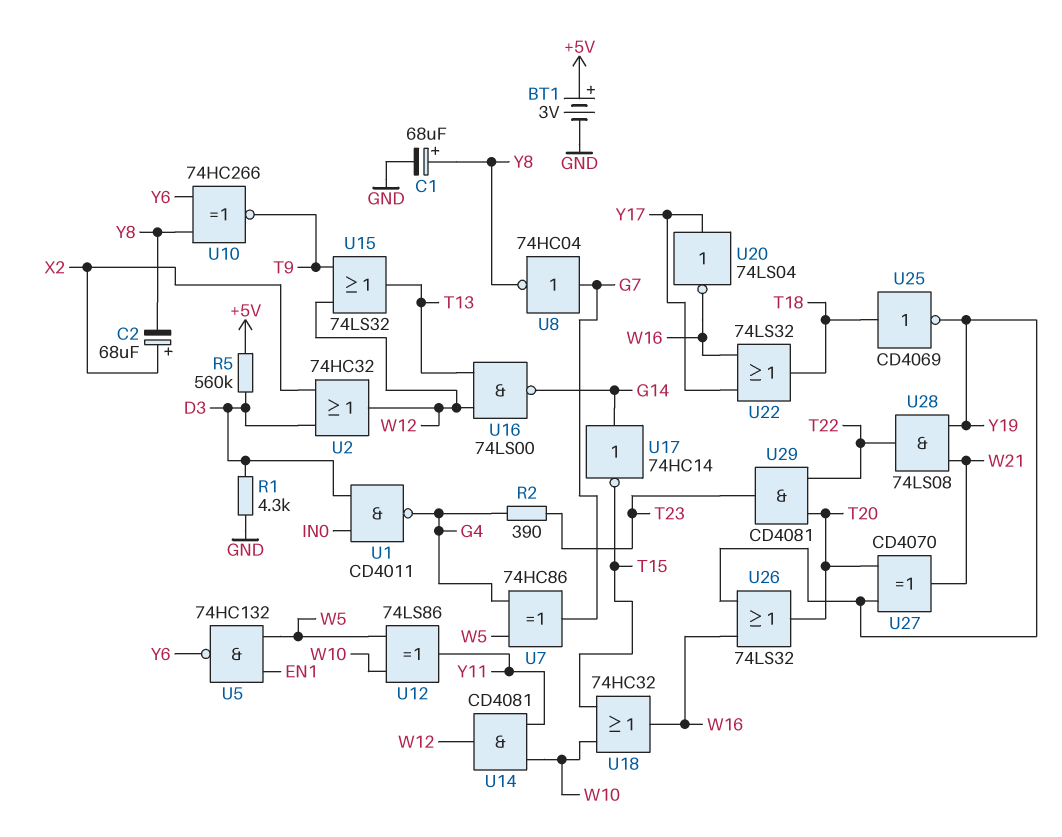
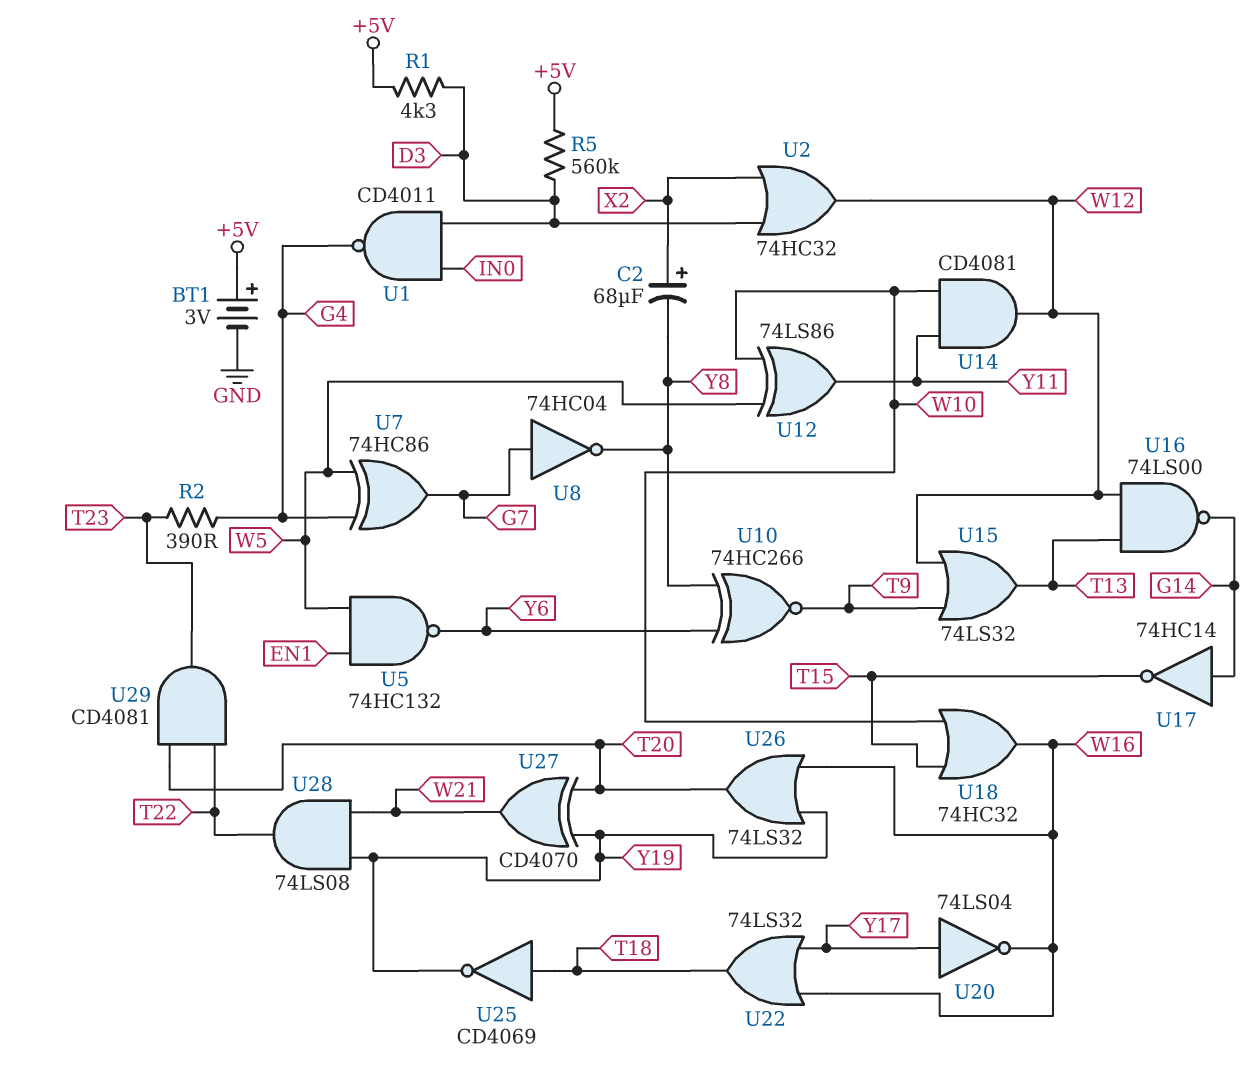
C1: 68uF (plus Y8, minus GND) -> none
R1: 4.3k (D3, GND) -> 4.3k (+5V, D3)

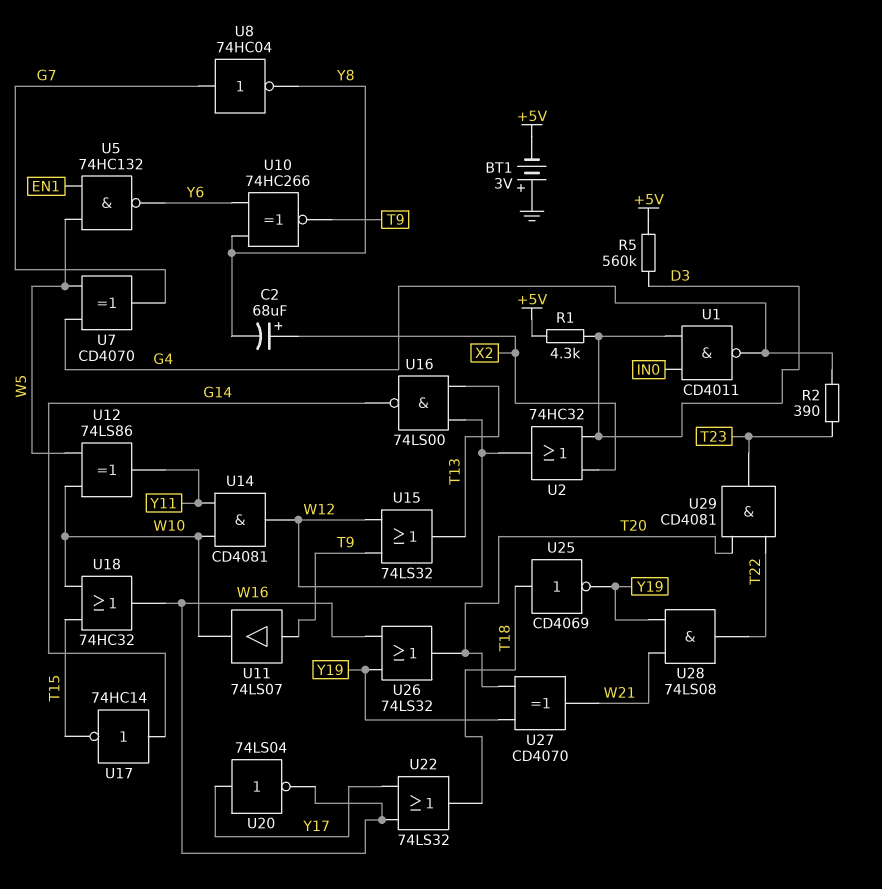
BT1: 3V (plus +5V, minus GND) -> 3V (plus GND, minus +5V)
U7: XOR 74HC86 (in G4, in W5, out G7) -> XOR CD4070 (in G4, in W5, out G7)
U11: none -> buffer 74LS07 (in T9, out W10)

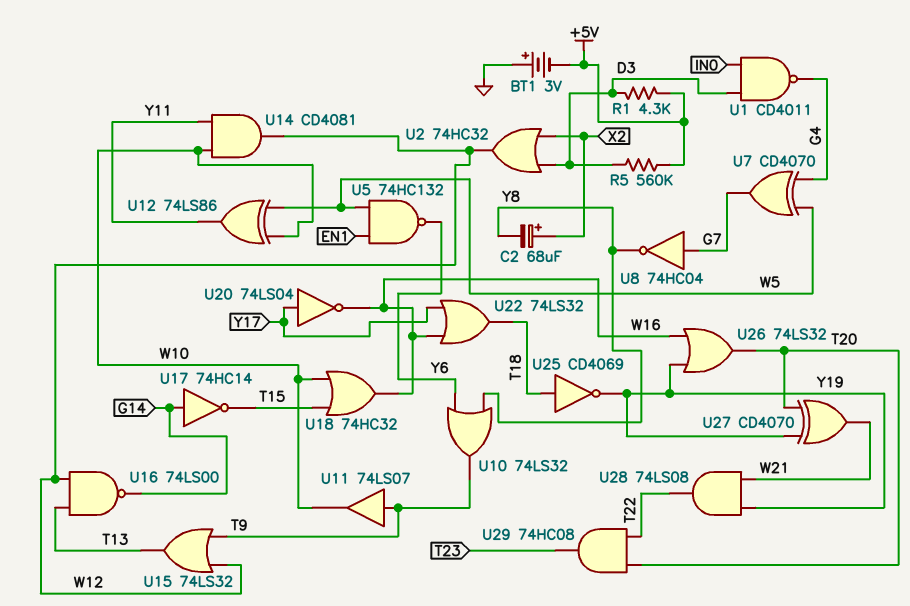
R2: 390 (G4, T23) -> none
U10: XNOR 74HC266 (in Y6, in Y8, out T9) -> OR 74LS32 (in Y6, in Y8, out T9)
U29: AND CD4081 (in T20, in T22, out T23) -> AND 74HC08 (in T20, in T22, out T23)

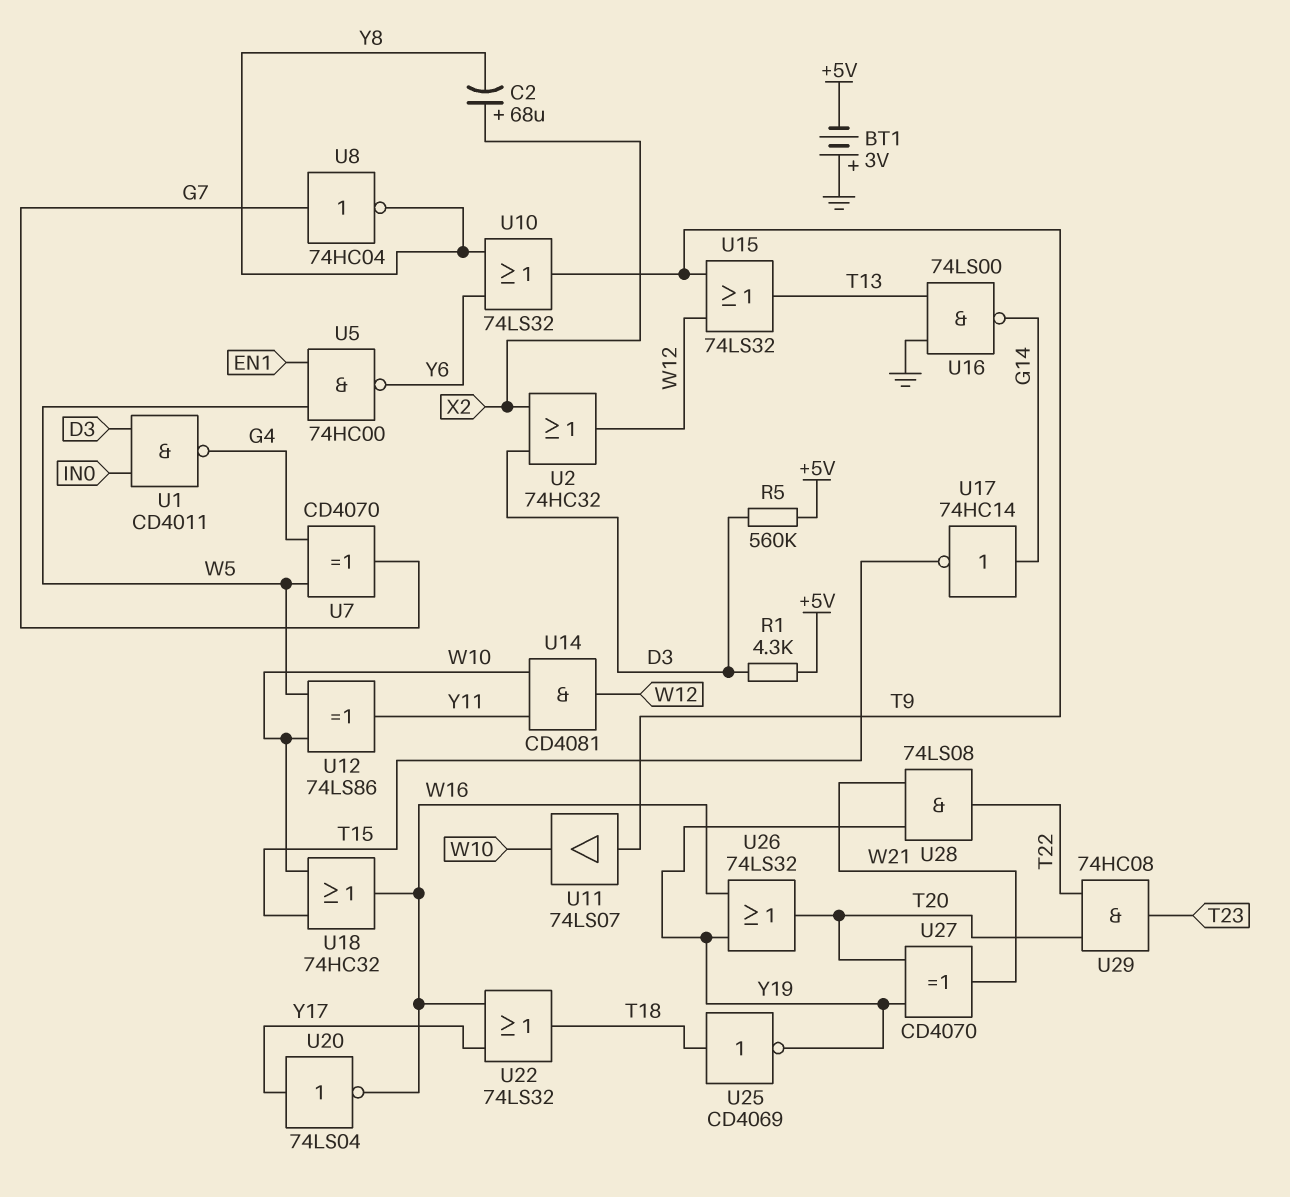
U5: NAND 74HC132 (in EN1, in W5, out Y6) -> NAND 74HC00 (in EN1, in W5, out Y6)
U16: NAND 74LS00 (in T13, in W12, out G14) -> NAND 74LS00 (in GND, in T13, out G14)

